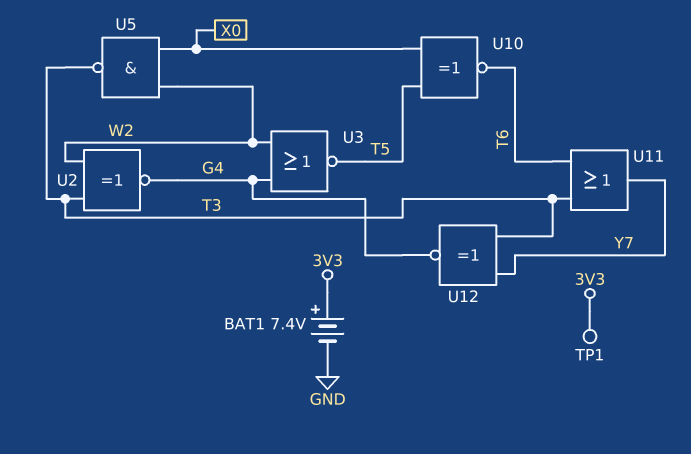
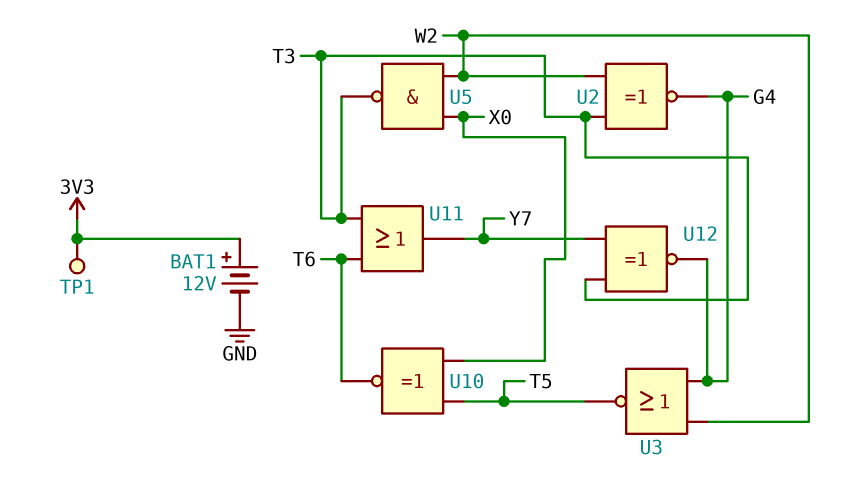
BAT1: 7.4V (plus 3V3, minus GND) -> 12V (plus 3V3, minus GND)

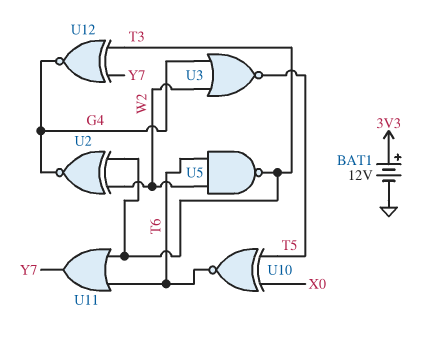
TP1: test point (3V3) -> none
U5: NAND (in W2, in X0, out T3) -> NAND (in T6, in W2, out T3)

